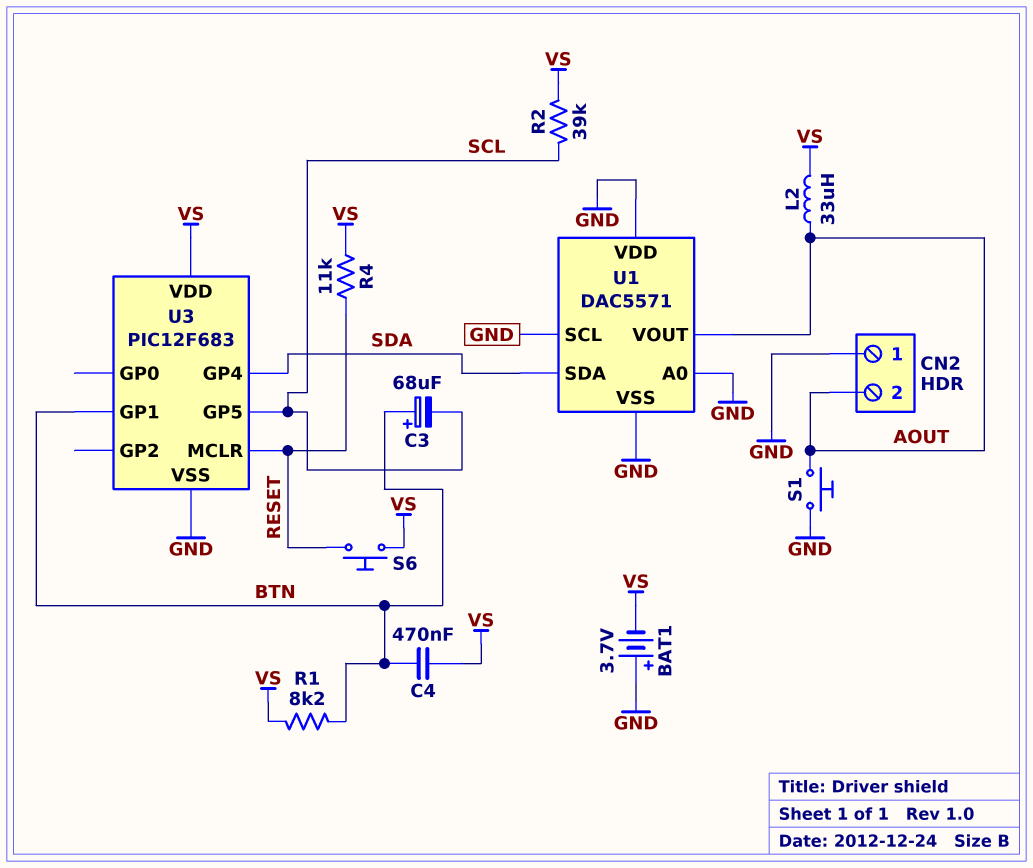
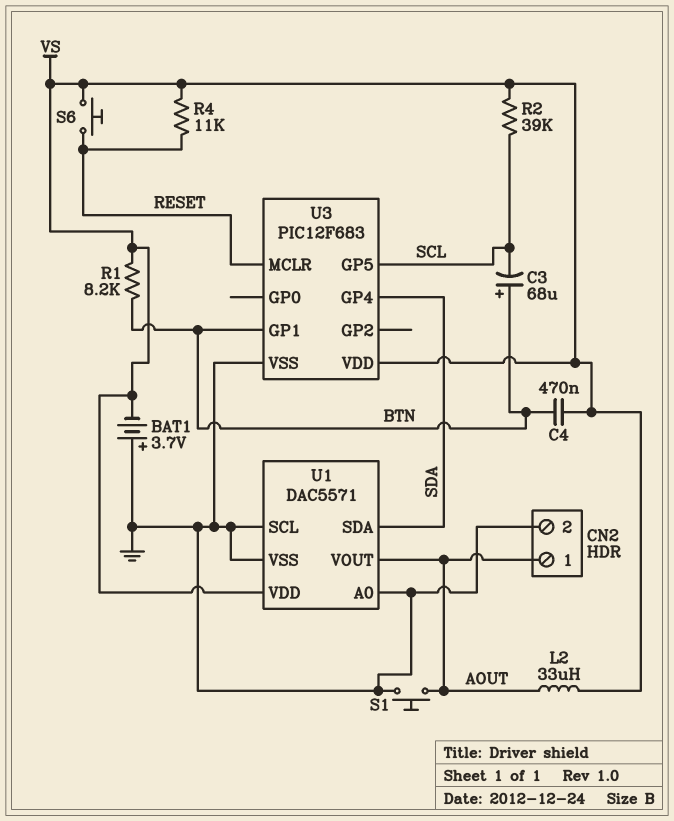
CN2 pin 1: GND -> AOUT
CN2 pin 2: AOUT -> GND
U1 pin VDD: GND -> VS

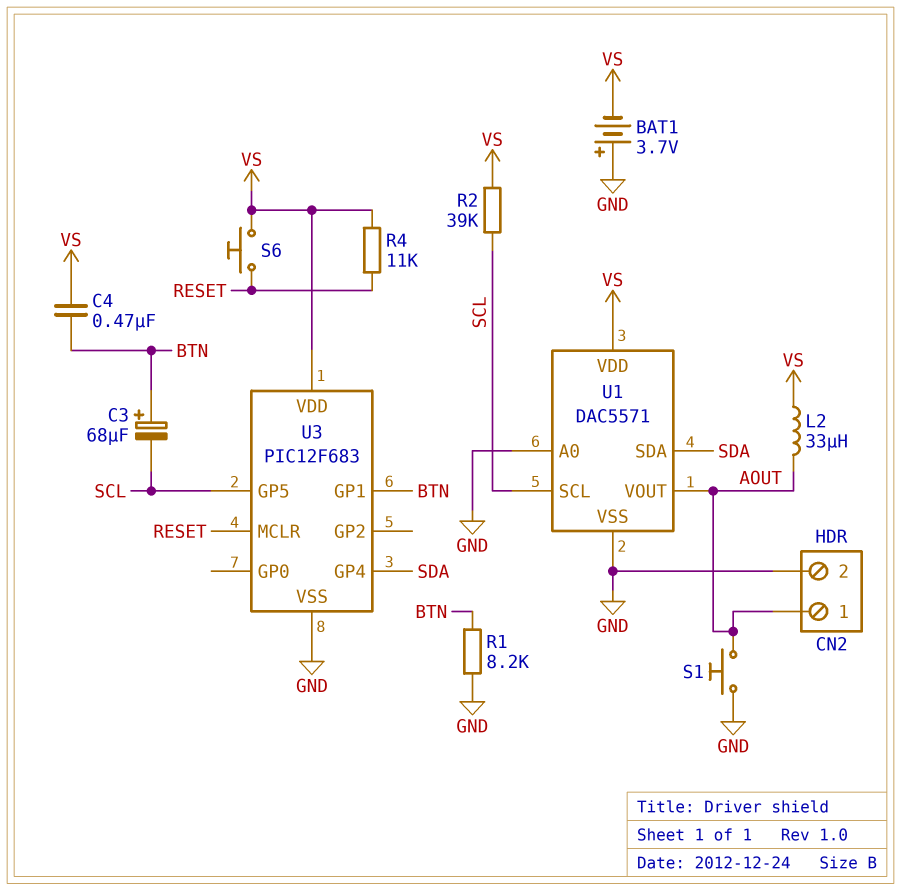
R1: 8.2k (BTN, VS) -> 8.2k (BTN, GND)
U1 pin SCL: GND -> SCL

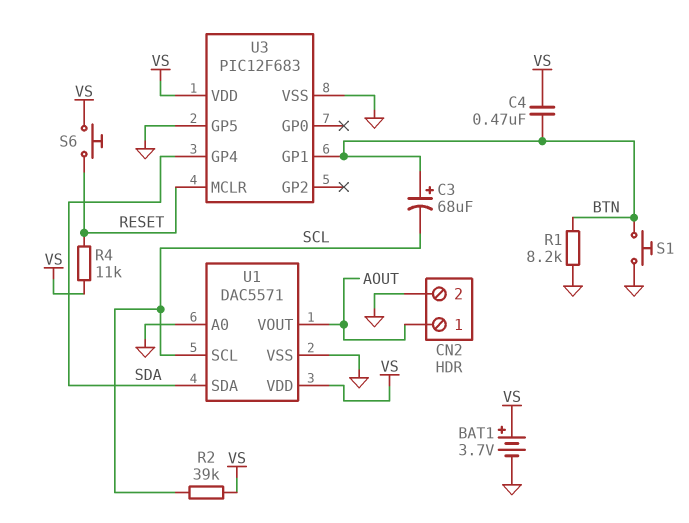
BAT1: 3.7V (plus GND, minus VS) -> 3.7V (plus VS, minus GND)
L2: 33uH (AOUT, VS) -> none
S1: button (AOUT, GND) -> button (BTN, GND)
U3 pin GP5: SCL -> GND

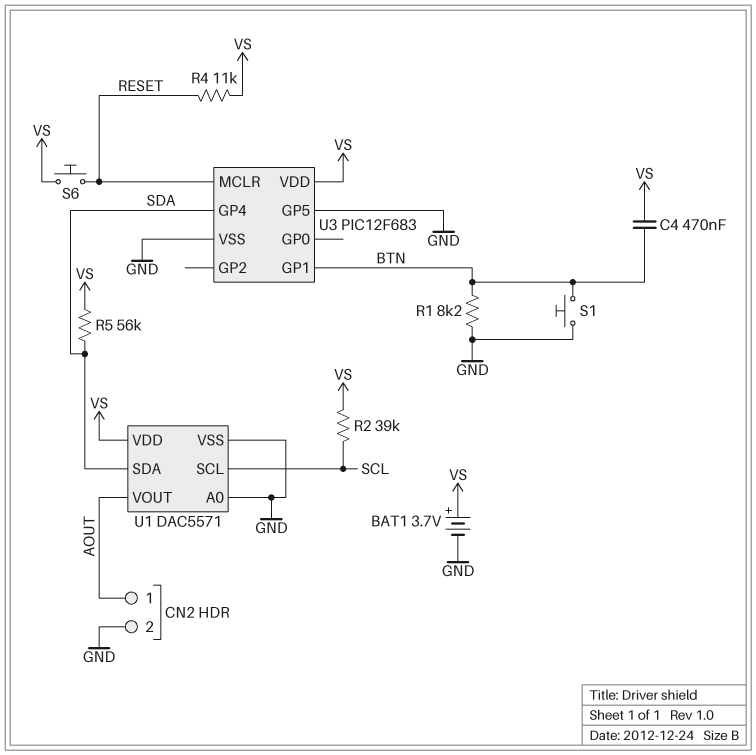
C3: 68uF (plus BTN, minus SCL) -> none
R5: none -> 56k (SDA, VS)

